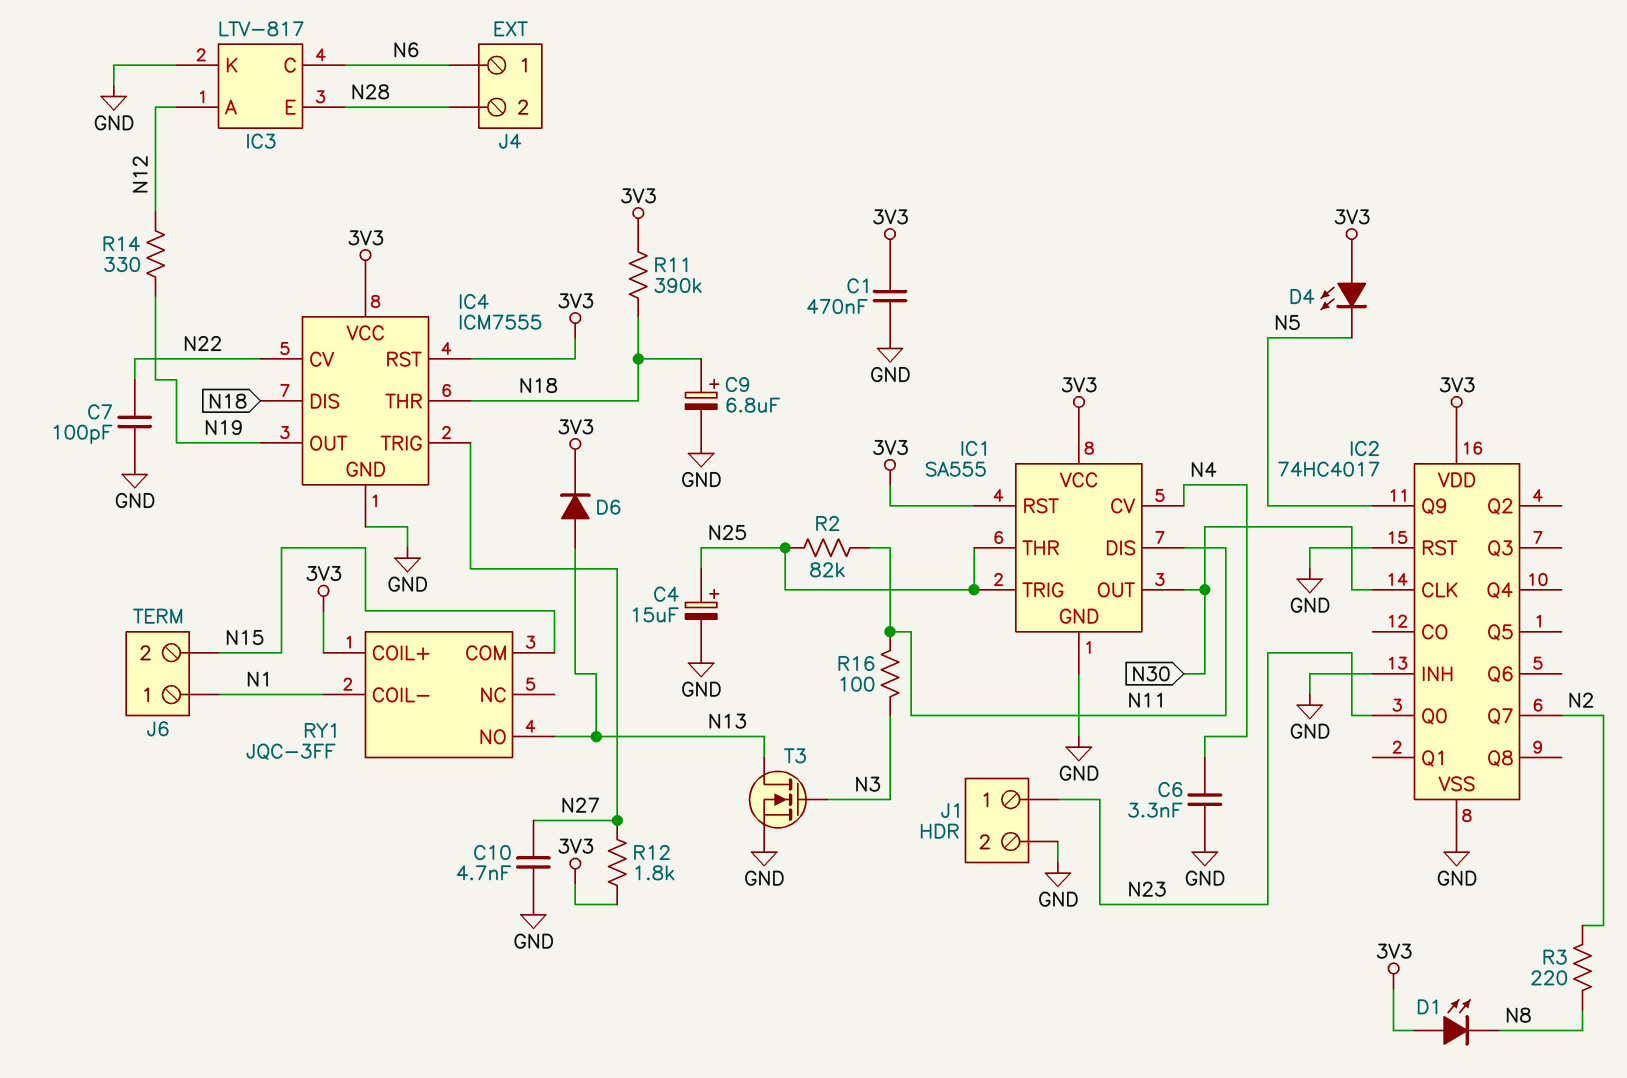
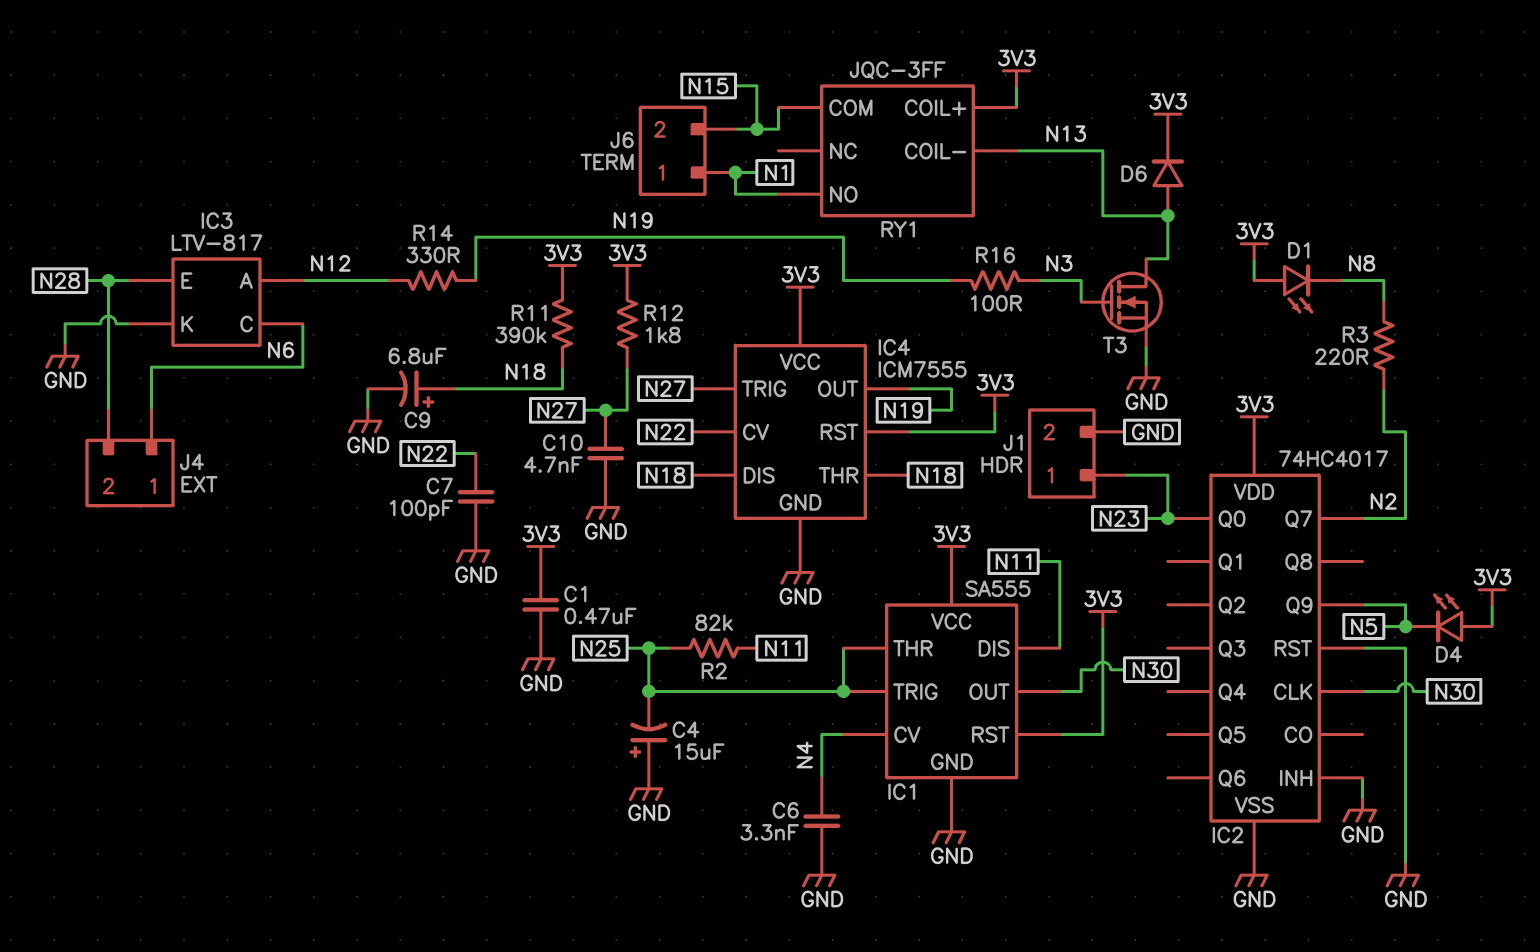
C4: 15uF (plus N25, minus GND) -> 15uF (plus GND, minus N25)
R16: 100 (N3, N11) -> 100 (N3, N19)
RY1 pin COIL-: N1 -> N13
RY1 pin NO: N13 -> N1

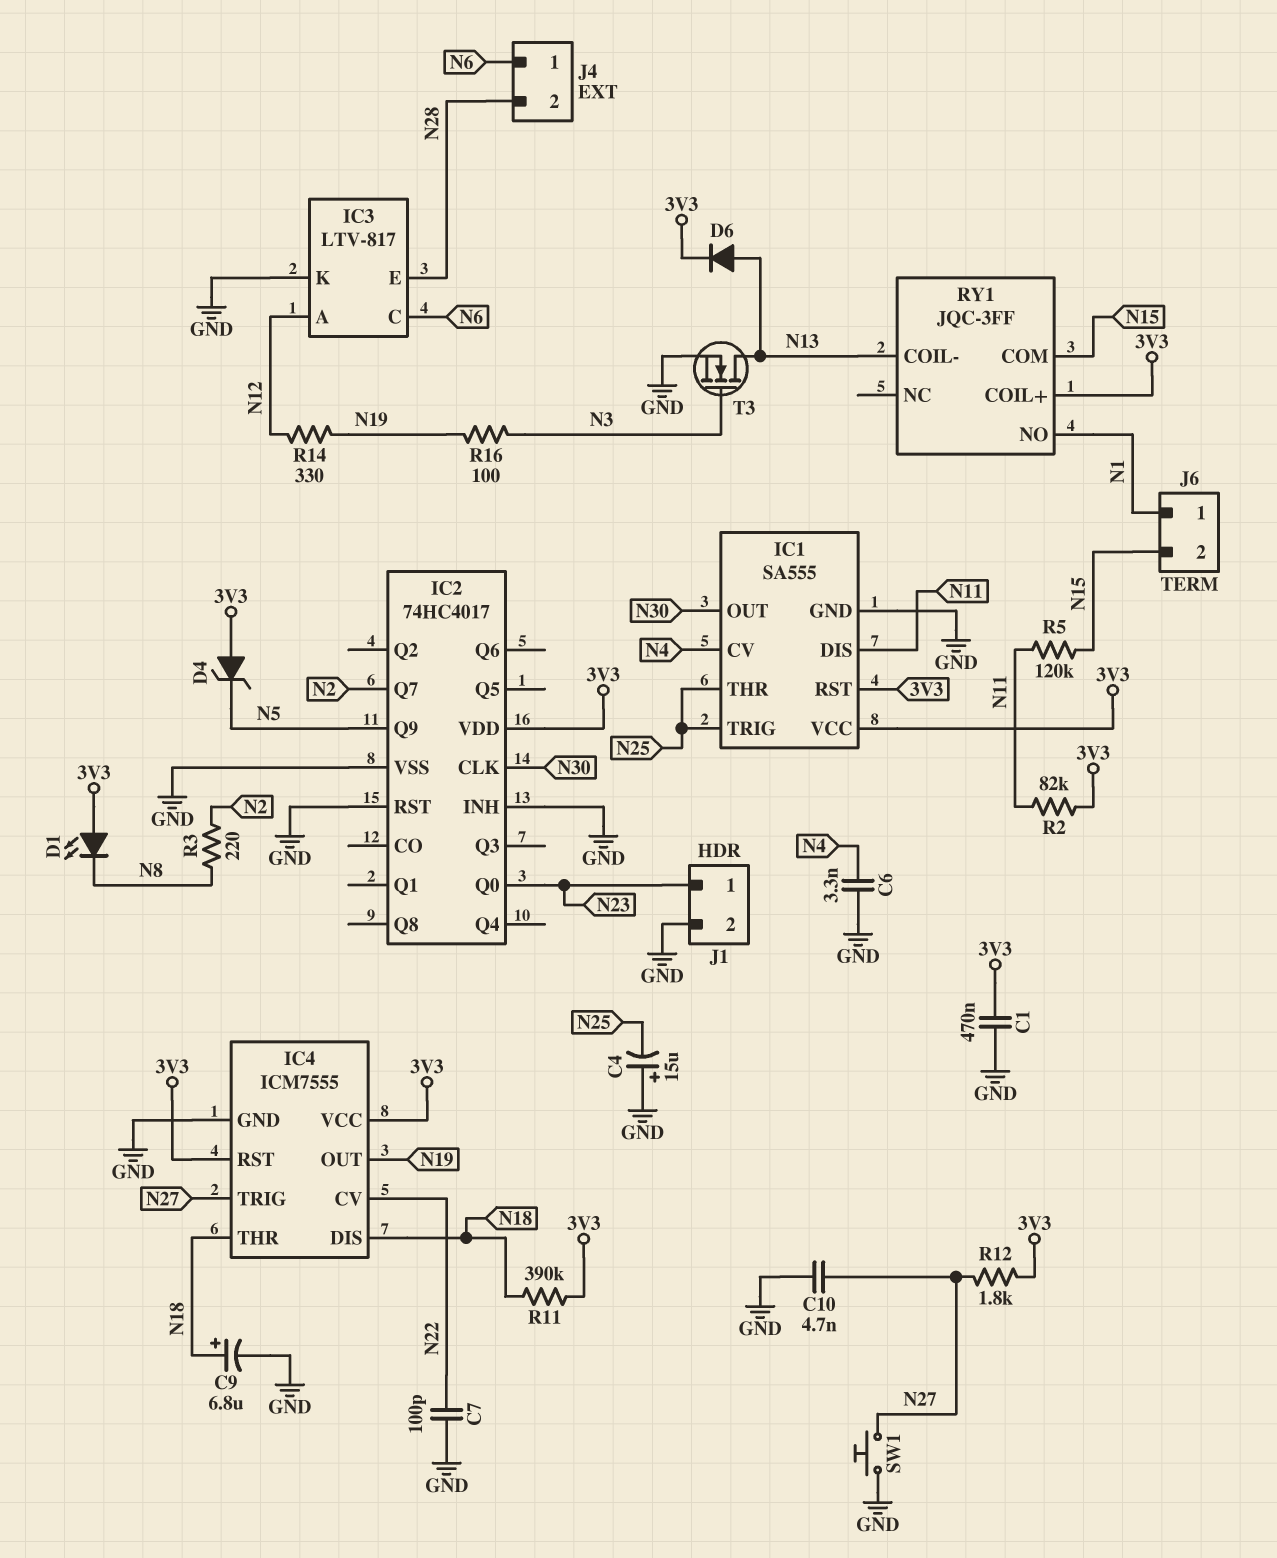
D4: LED (A 3V3, K N5) -> zener (A 3V3, K N5)
R2: 82k (N11, N25) -> 82k (3V3, N11)
R5: none -> 120k (N11, N15)
SW1: none -> button (GND, N27)

